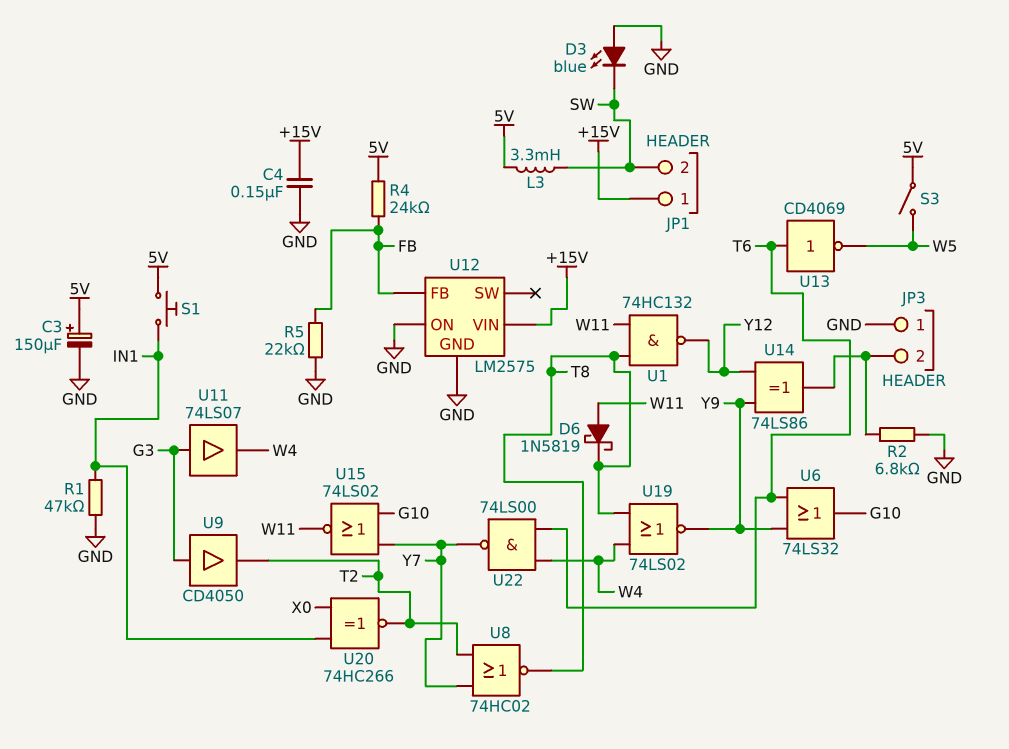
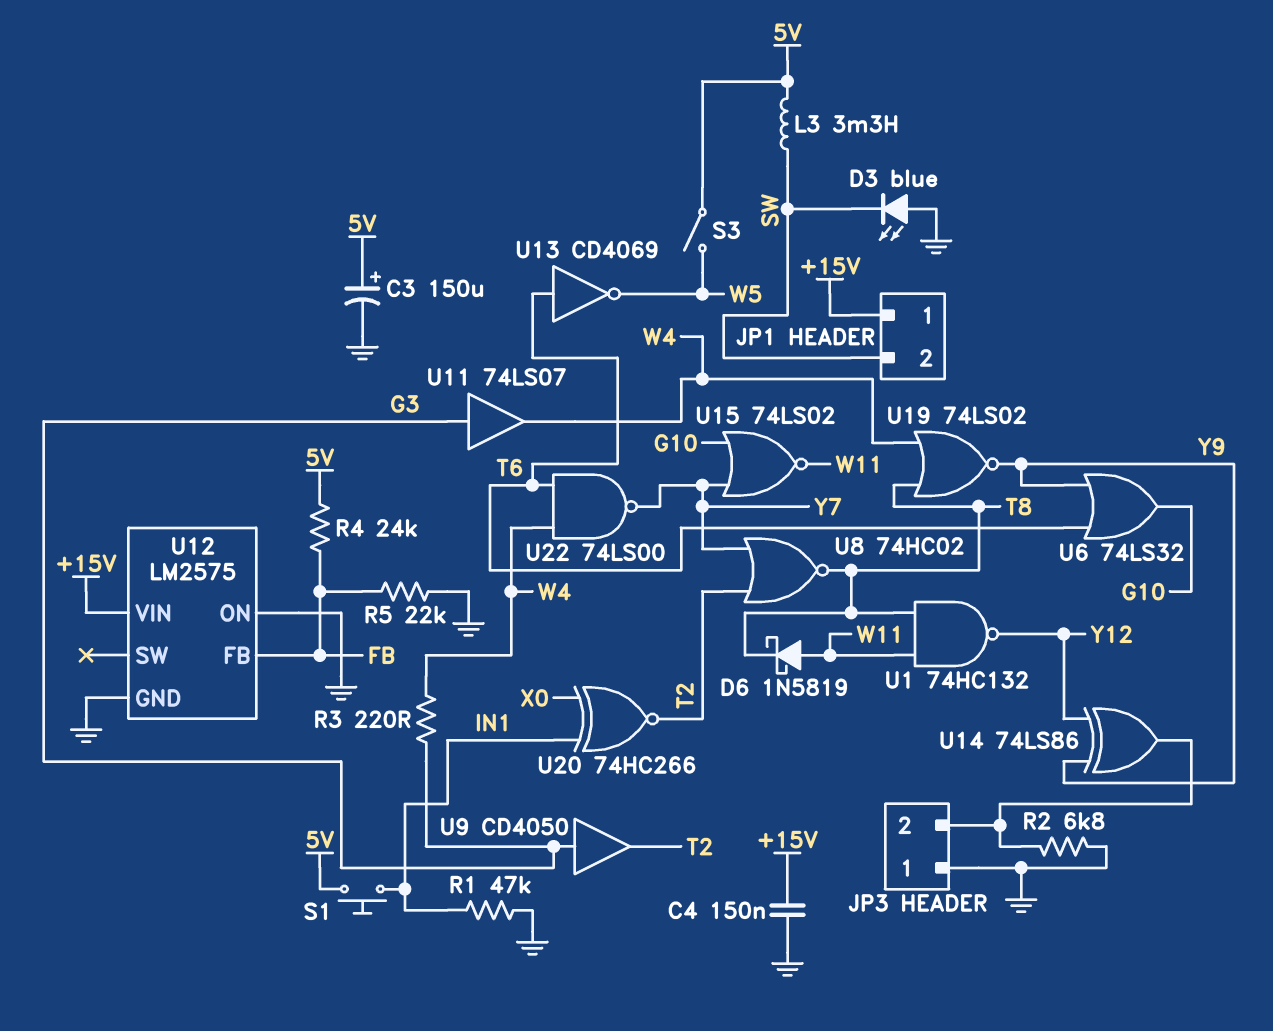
R3: none -> 220 (G3, W4)

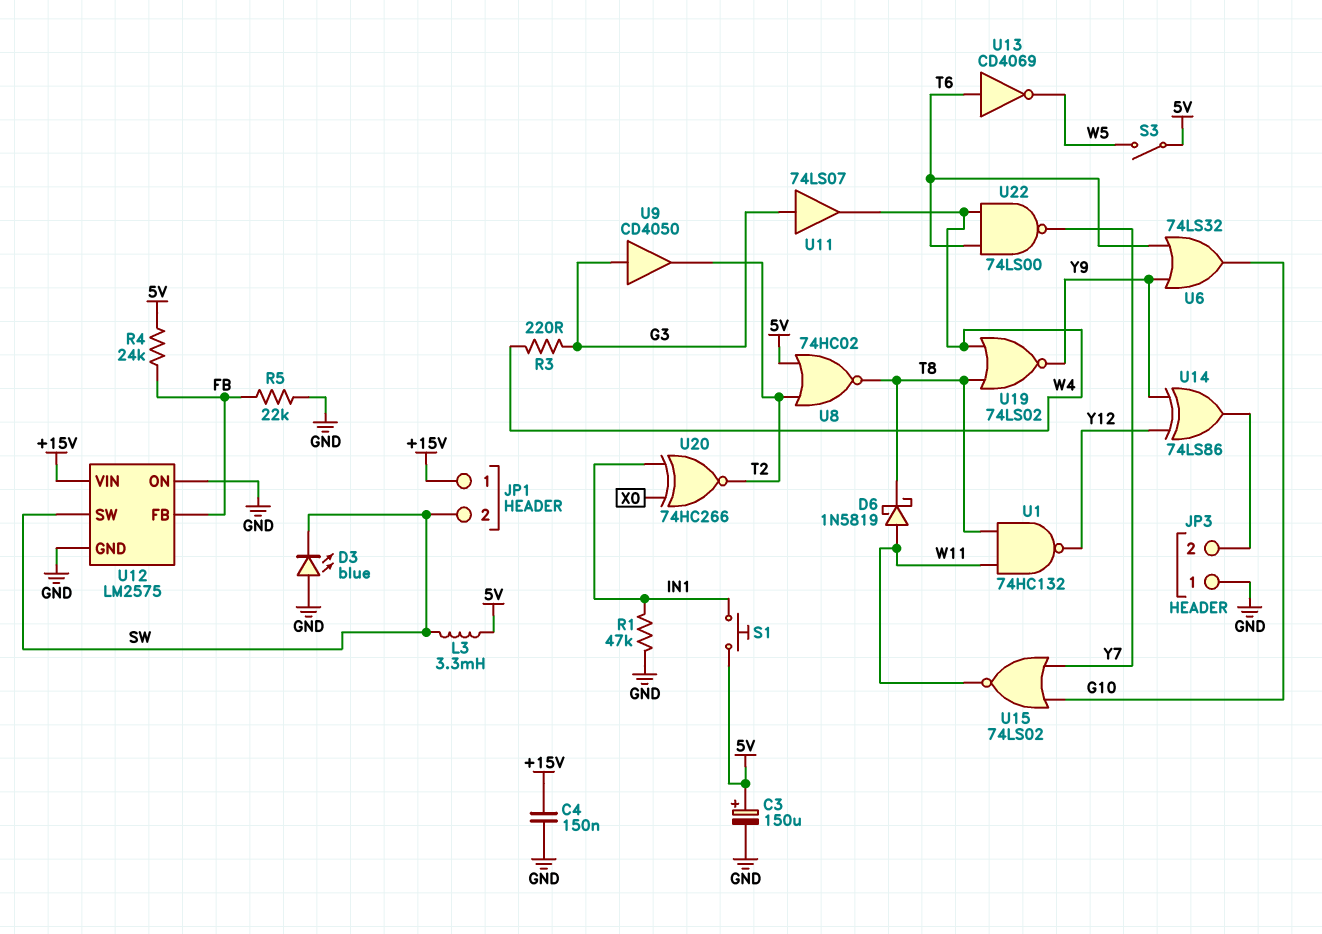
R2: 6.8k (GND, JP3/2) -> none
U8: NOR 74HC02 (in T2, in Y7, out T8) -> NOR 74HC02 (in 5V, in T2, out T8)
U12 pin SW: none -> SW

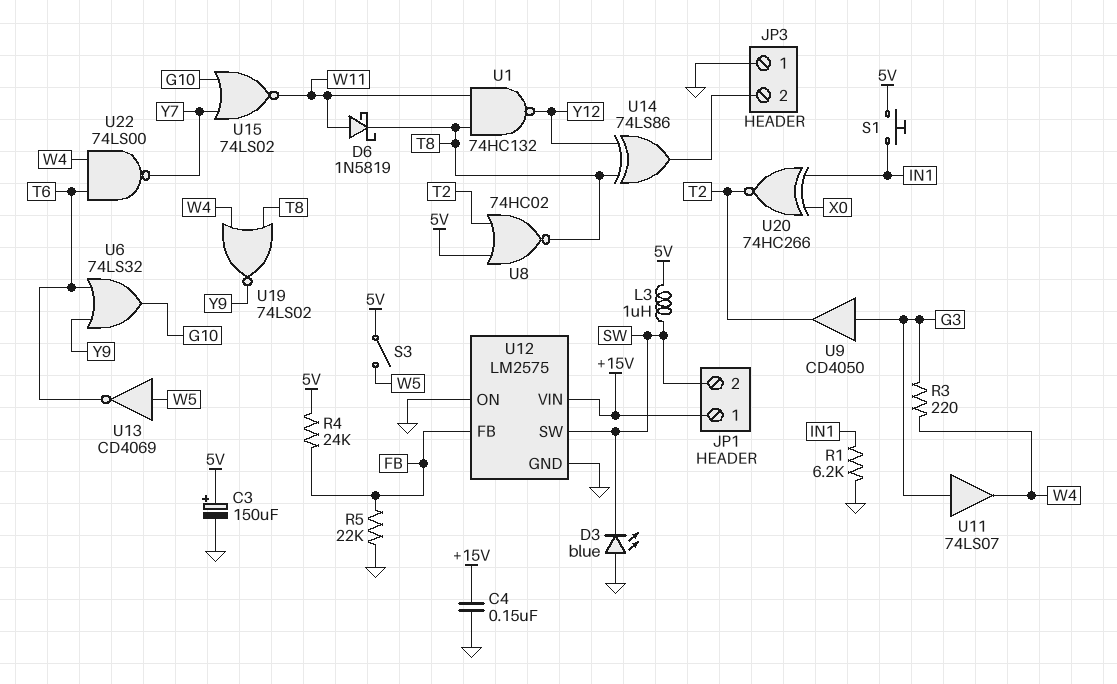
L3: 3.3mH (5V, SW) -> 1uH (5V, SW)
R1: 47k (GND, IN1) -> 6.2k (GND, IN1)
U13: NOT CD4069 (in T6, out W5) -> NOT CD4069 (in W5, out T6)
U14: XOR 74LS86 (in Y9, in Y12, out JP3/2) -> XOR 74LS86 (in T8, in Y12, out JP3/2)

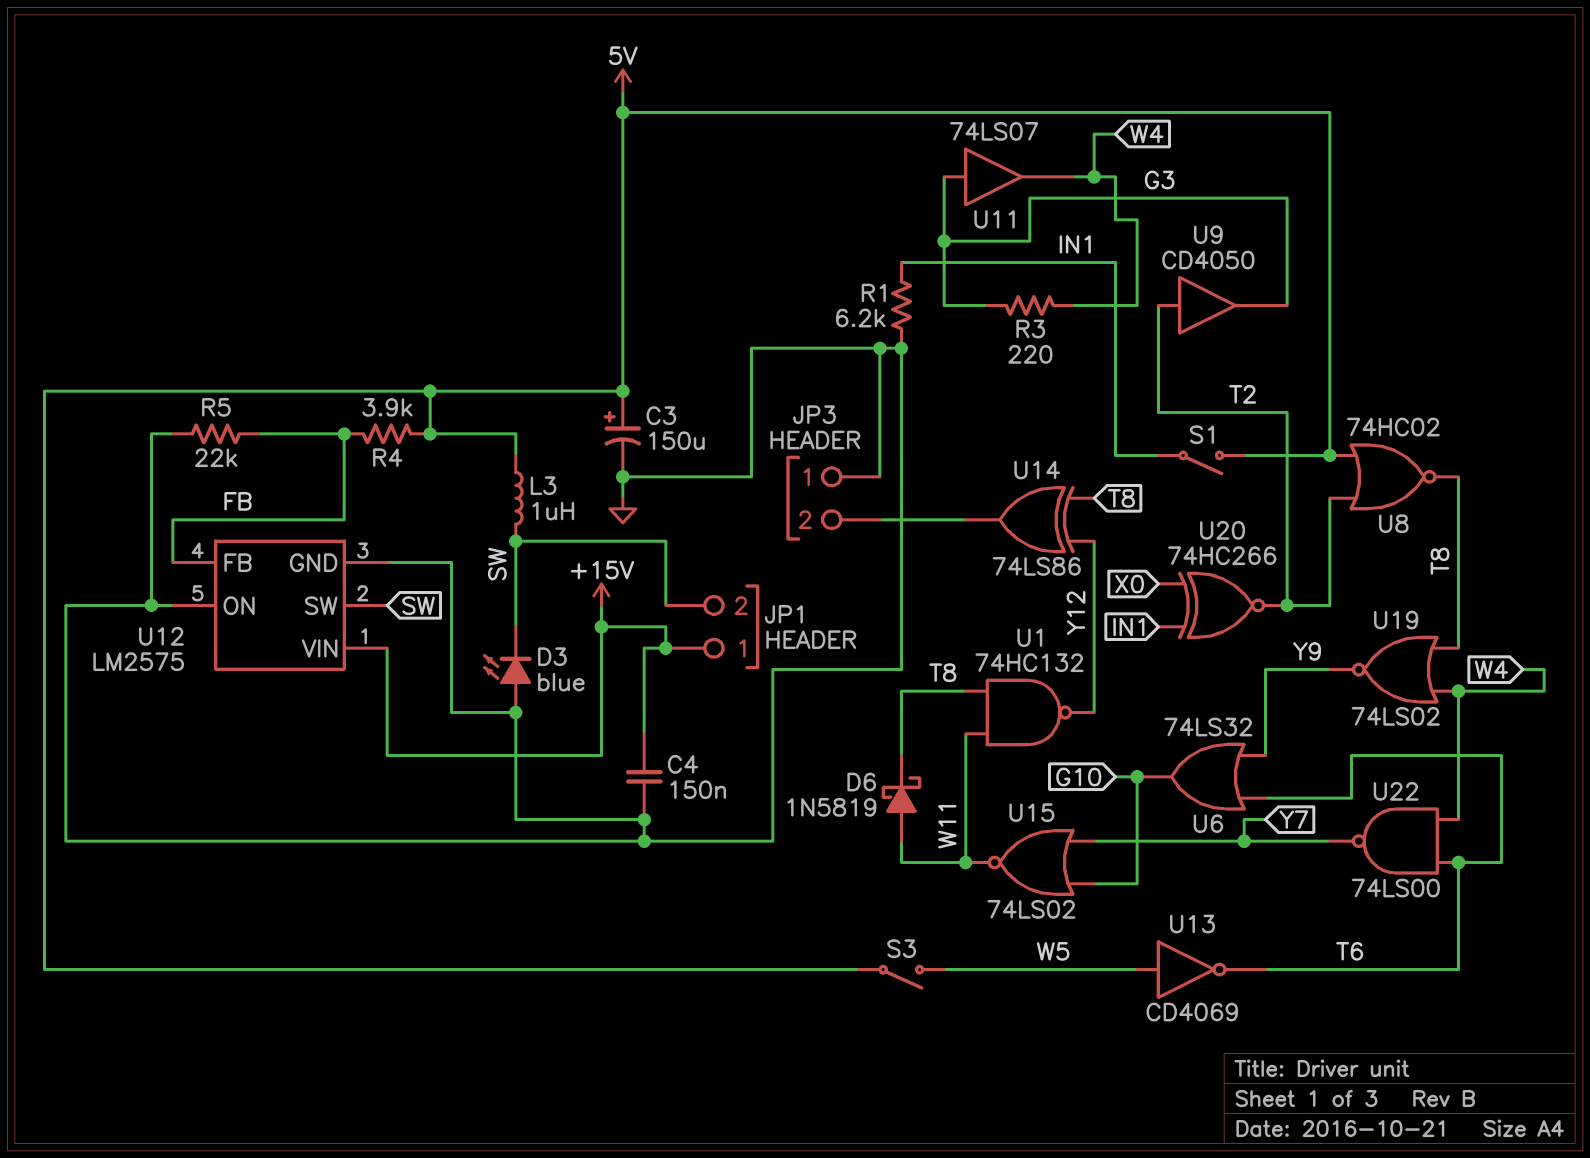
R4: 24k (5V, FB) -> 3.9k (5V, FB)
S1: button (5V, IN1) -> switch (5V, IN1)
U9: buffer CD4050 (in G3, out T2) -> buffer CD4050 (in T2, out G3)

